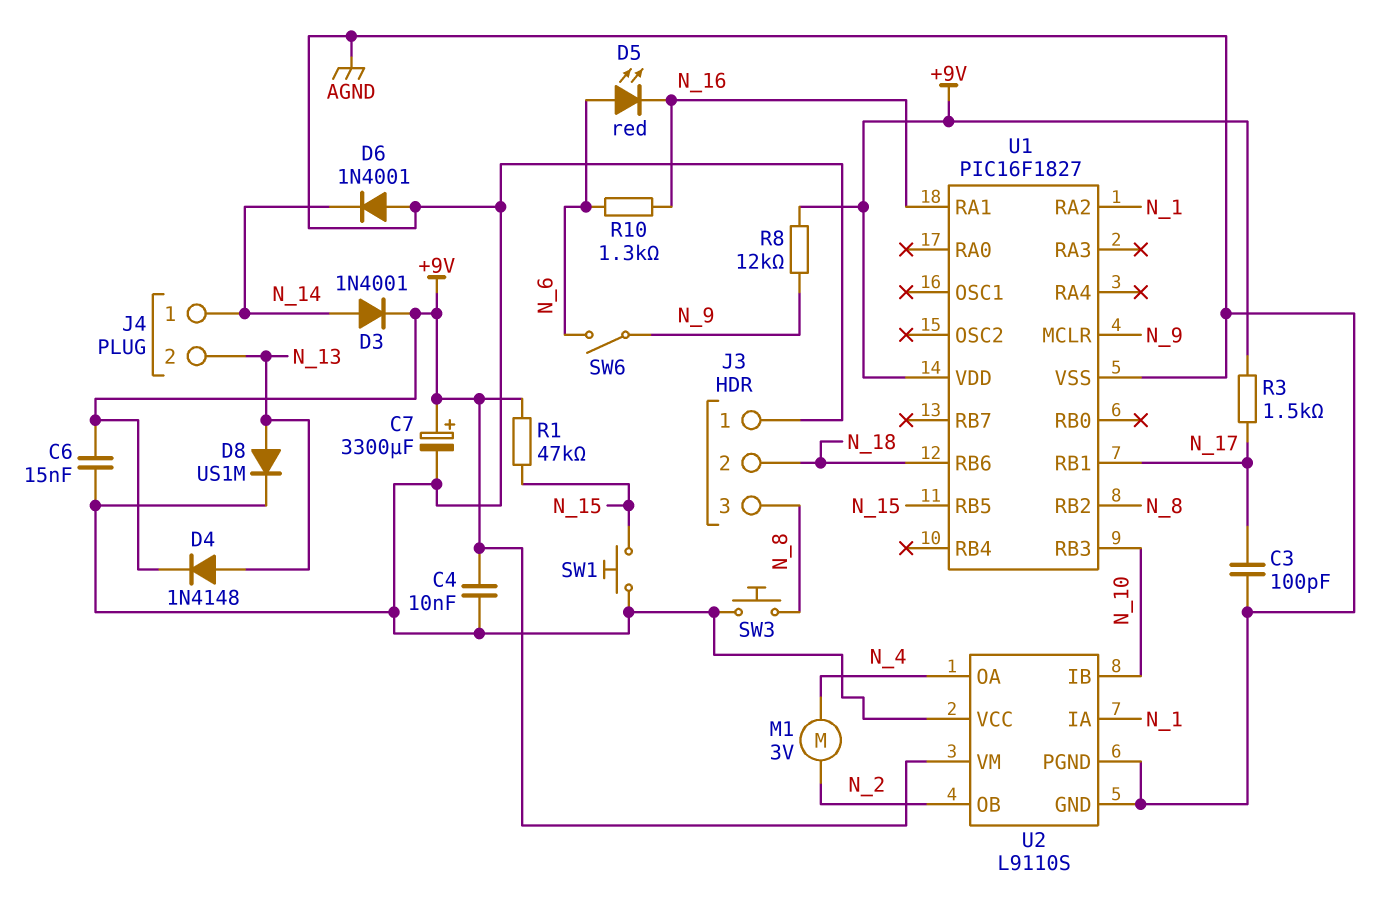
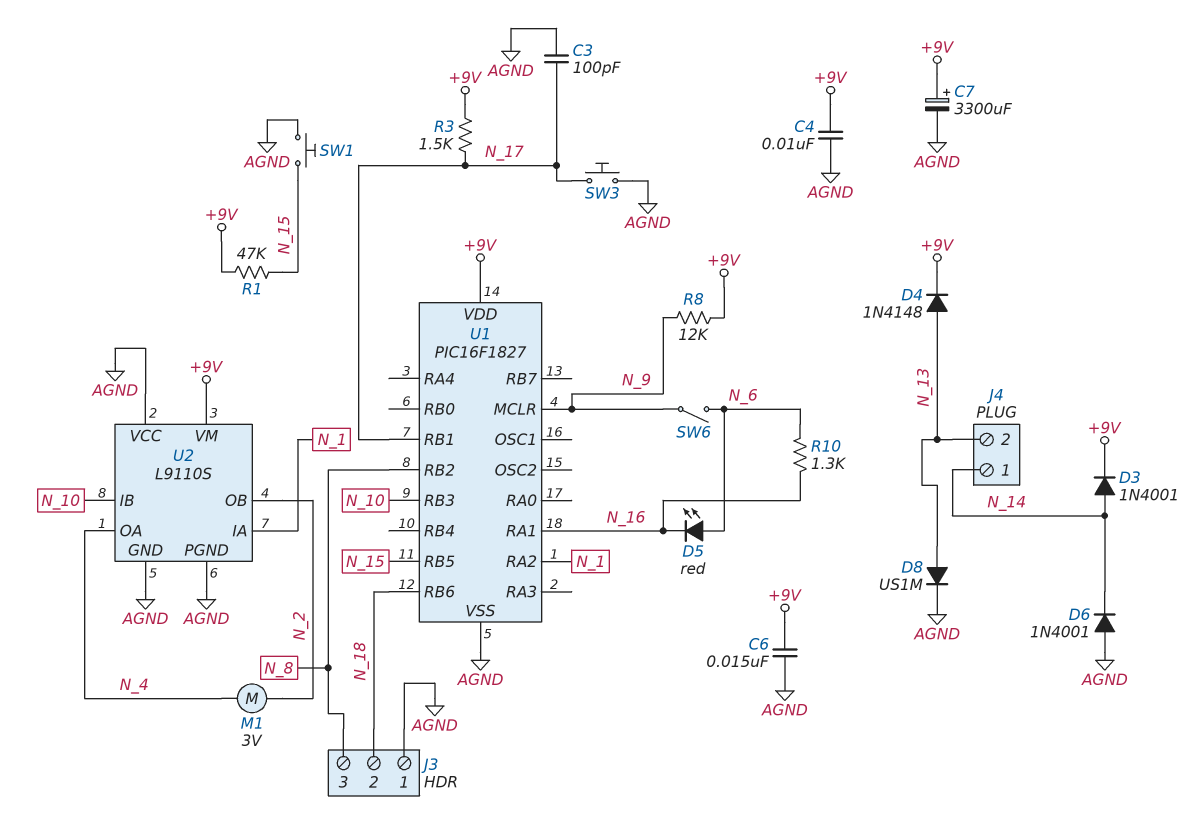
SW3: button (AGND, N_8) -> button (AGND, N_17)

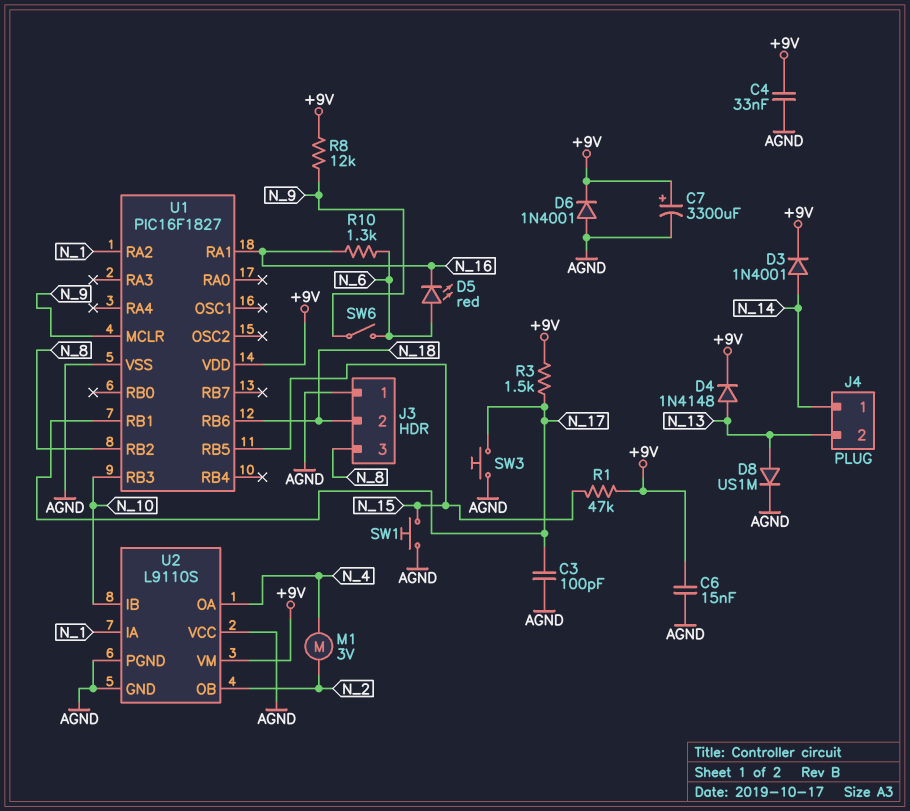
C4: 10nF (+9V, AGND) -> 33nF (+9V, AGND)
D6: diode 1N4001 (A AGND, K N_14) -> diode 1N4001 (A AGND, K +9V)

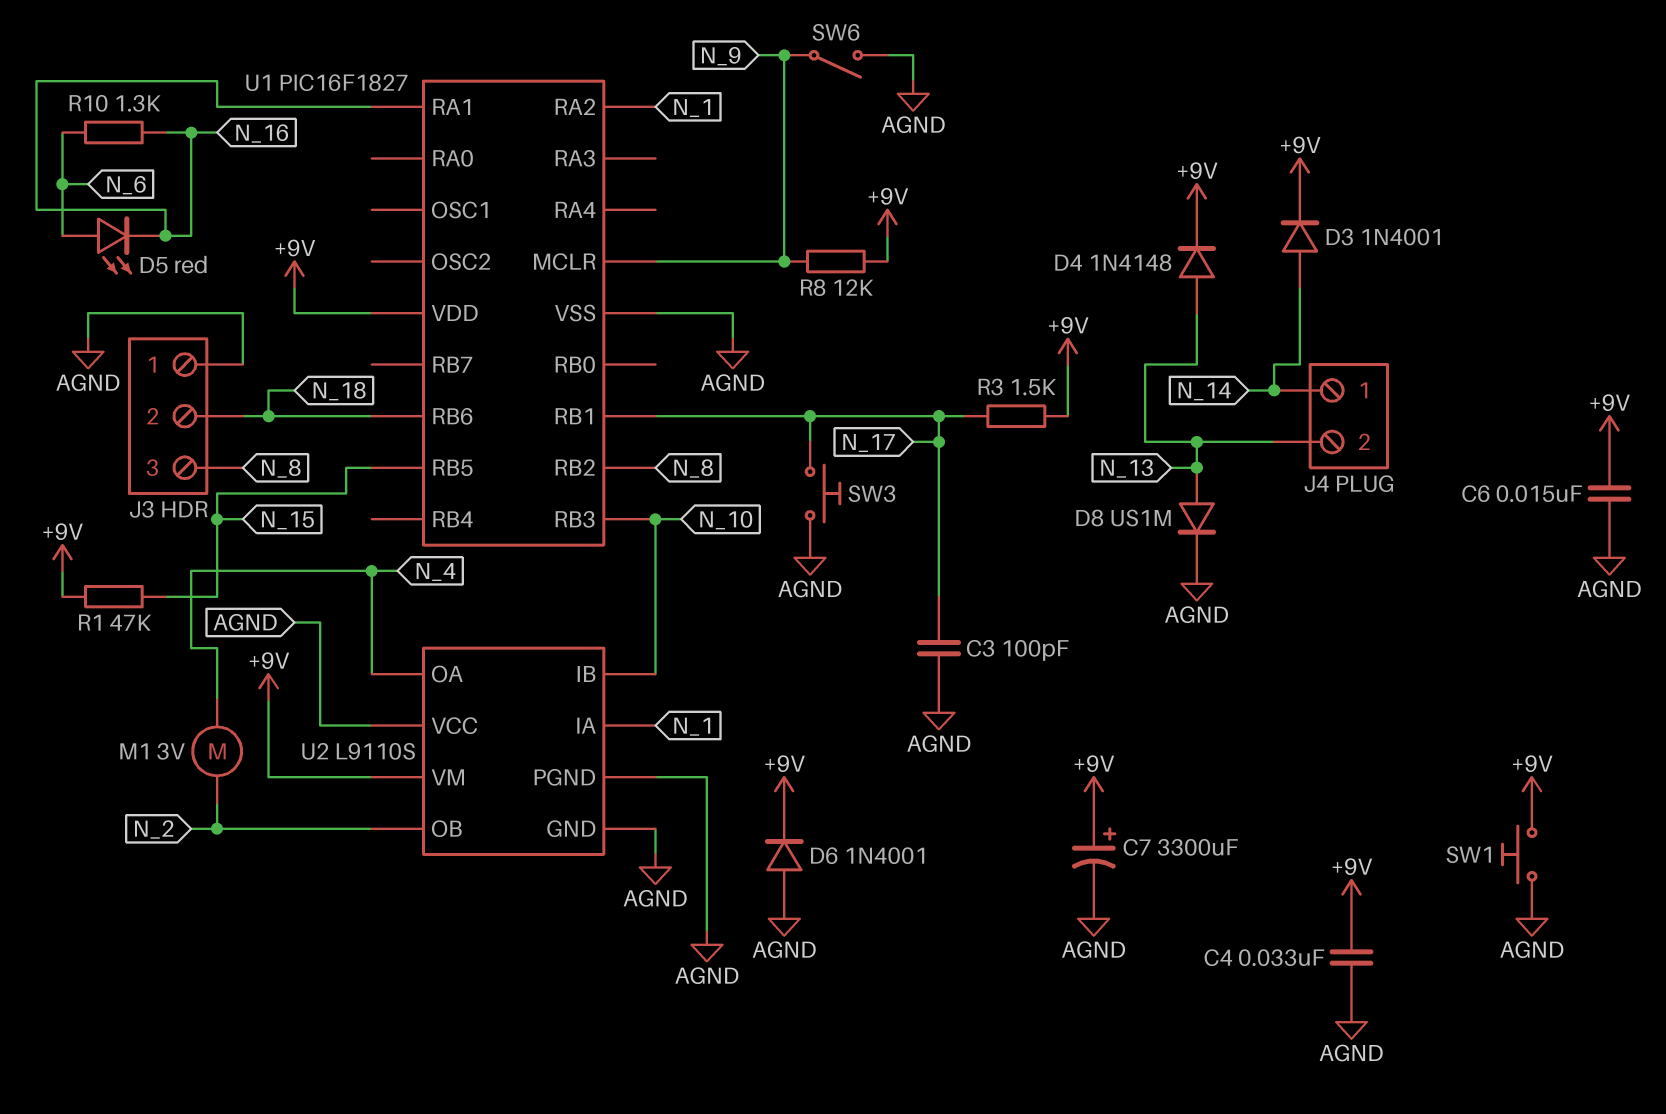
SW1: button (AGND, N_15) -> button (+9V, AGND)
SW6: switch (N_6, N_9) -> switch (AGND, N_9)

